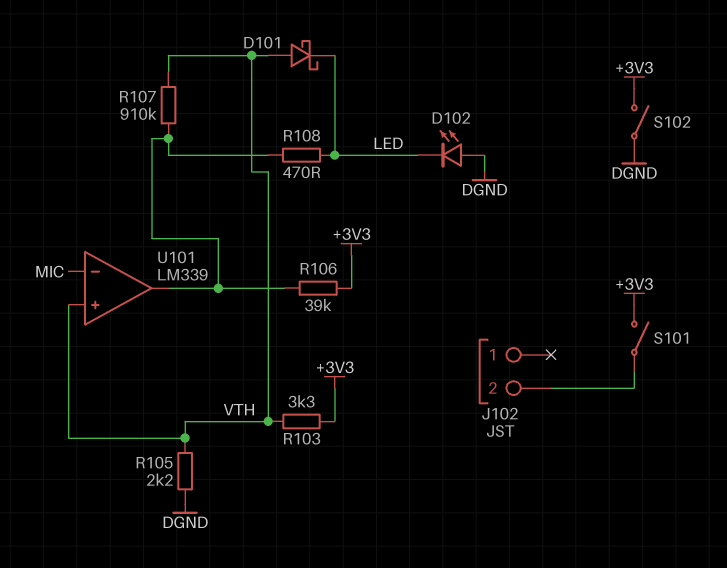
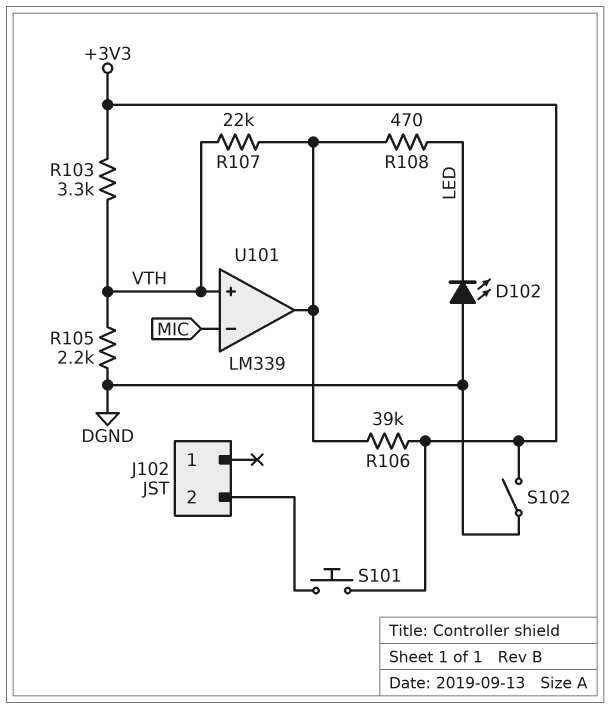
D101: schottky (A VTH, K LED) -> none
R107: 910k (U101/out, VTH) -> 22k (U101/out, VTH)
S101: switch (+3V3, J102/2) -> button (+3V3, J102/2)

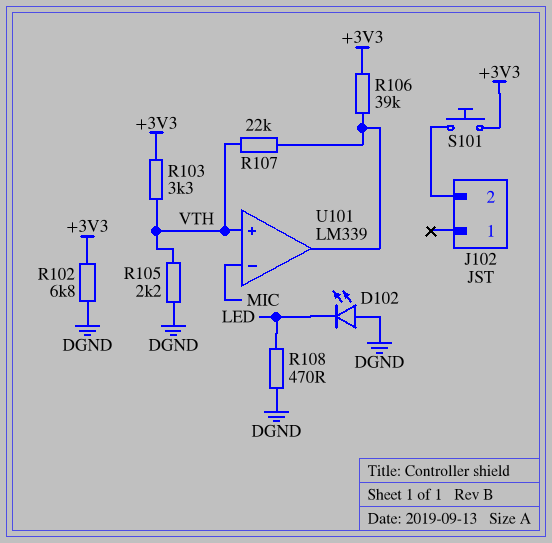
R102: none -> 6.8k (+3V3, DGND)
R108: 470 (LED, U101/out) -> 470 (DGND, LED)
S102: switch (+3V3, DGND) -> none

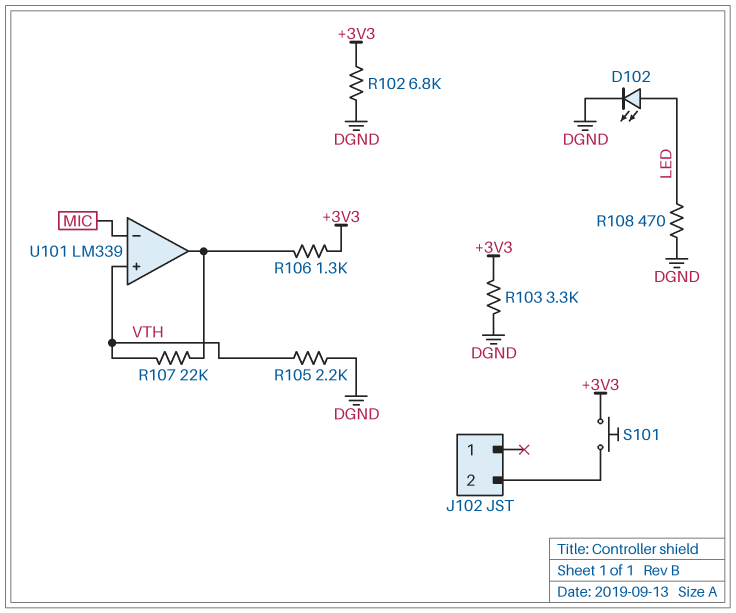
D102: LED (A DGND, K LED) -> LED (A LED, K DGND)
R103: 3.3k (+3V3, VTH) -> 3.3k (+3V3, DGND)
R106: 39k (+3V3, U101/out) -> 1.3k (+3V3, U101/out)

